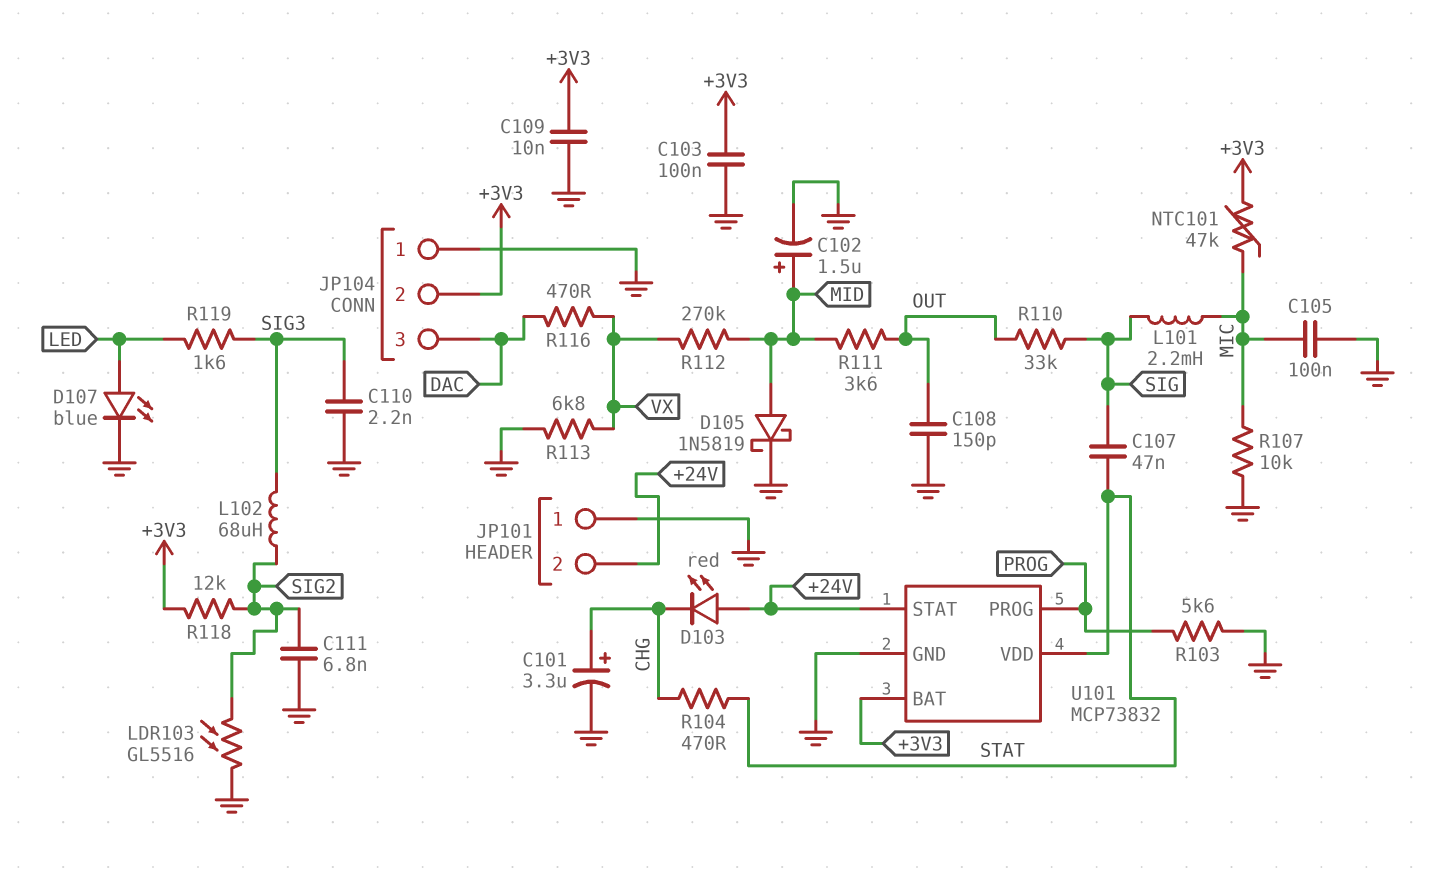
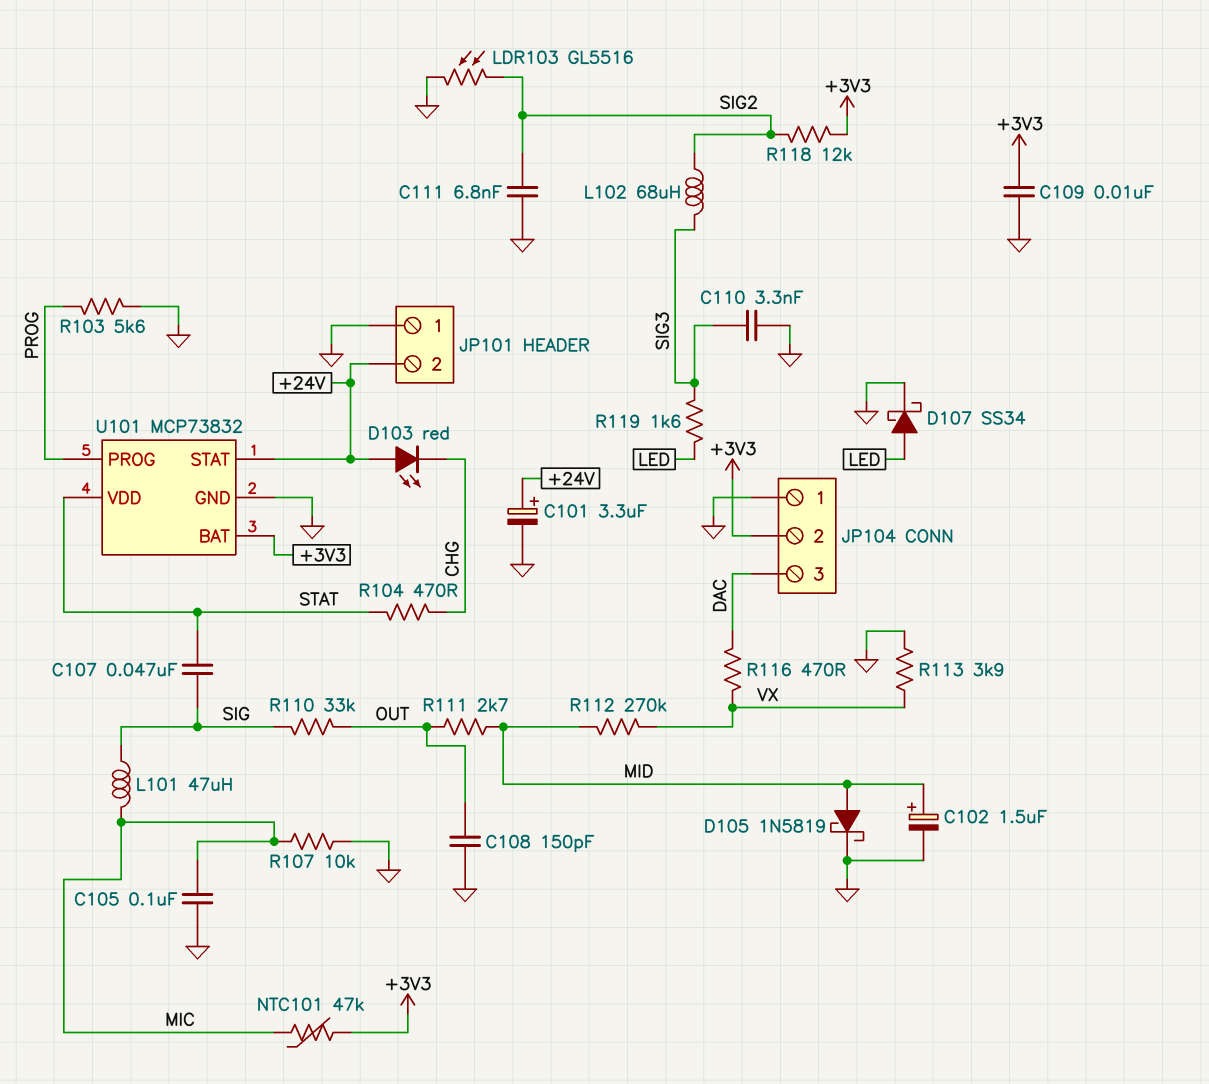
C101: 3.3uF (plus CHG, minus GND) -> 3.3uF (plus +24V, minus GND)
C103: 100nF (+3V3, GND) -> none
C110: 2.2nF (GND, SIG3) -> 3.3nF (GND, SIG3)
D107: LED blue (A LED, K GND) -> schottky SS34 (A LED, K GND)
L101: 2.2mH (MIC, SIG) -> 47uH (MIC, SIG)
R111: 3.6k (MID, OUT) -> 2.7k (MID, OUT)
R113: 6.8k (GND, VX) -> 3.9k (GND, VX)

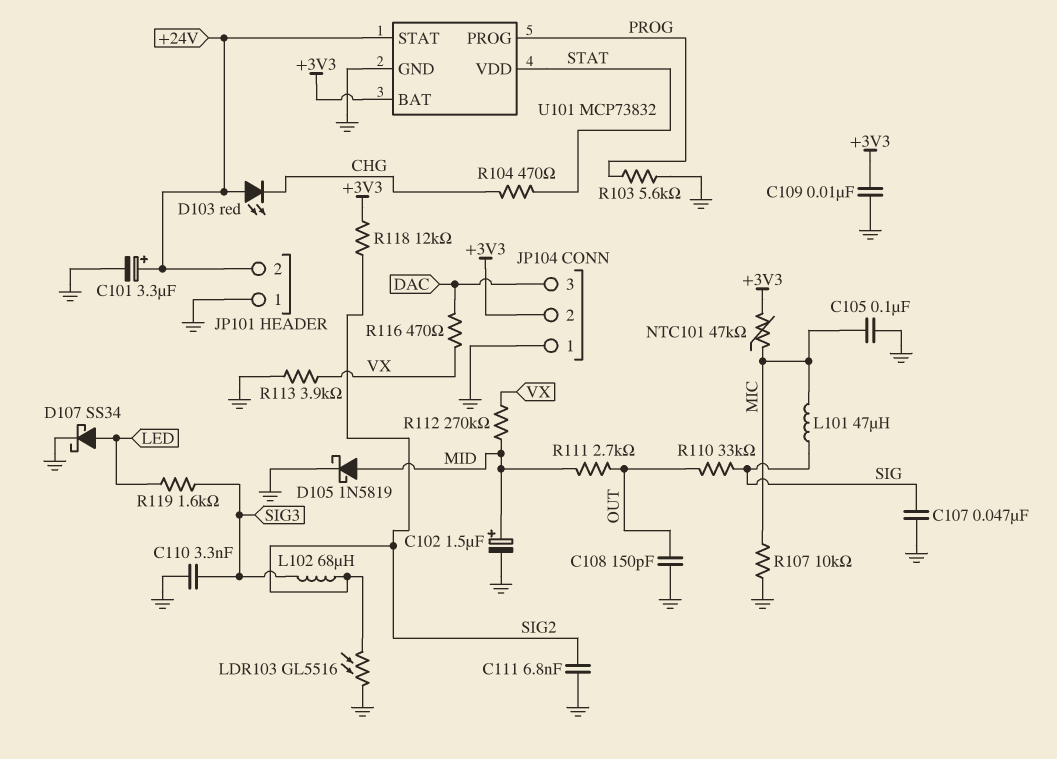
C107: 47nF (SIG, STAT) -> 47nF (GND, SIG)

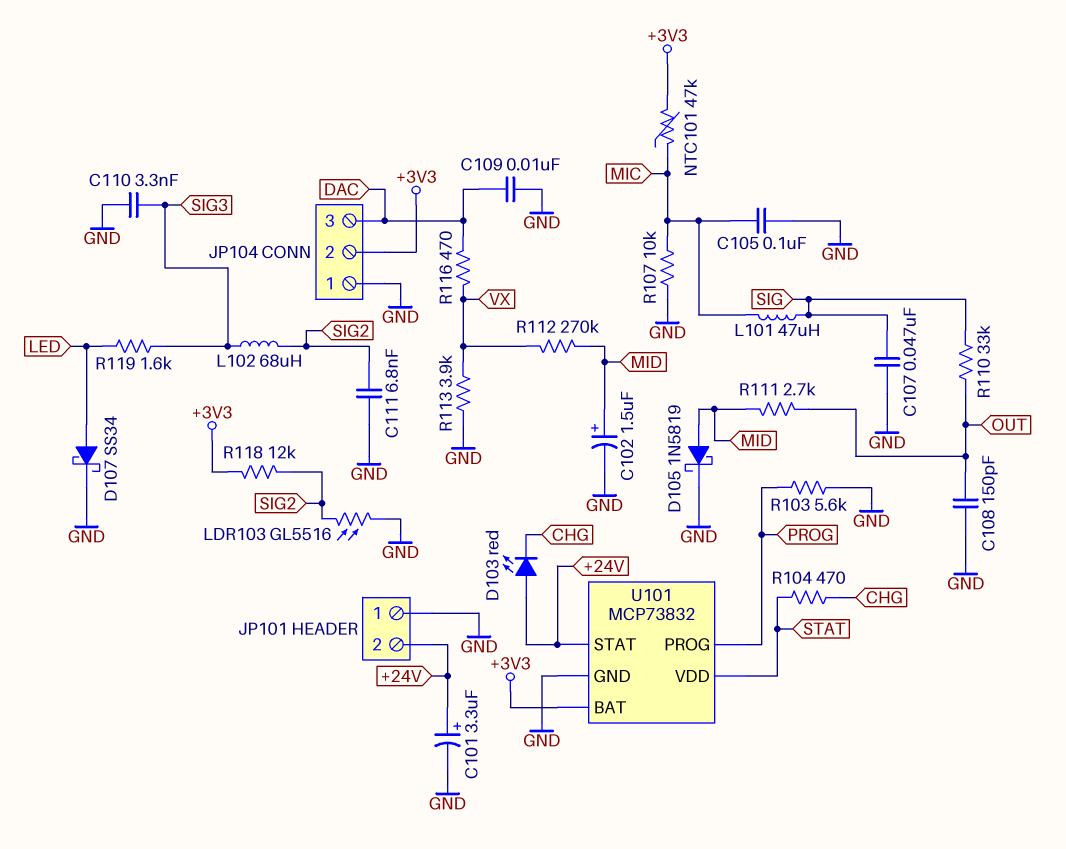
C109: 10nF (+3V3, GND) -> 10nF (DAC, GND)

